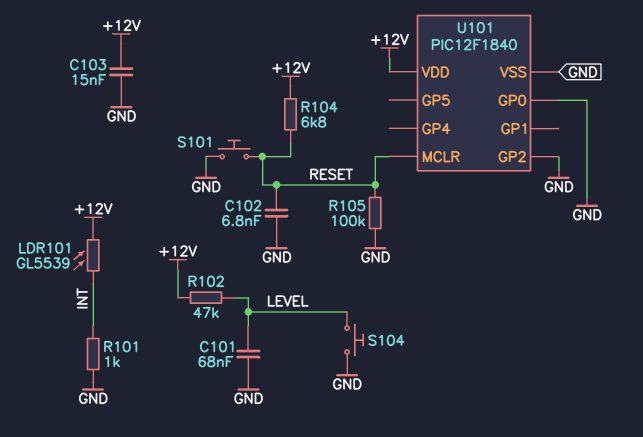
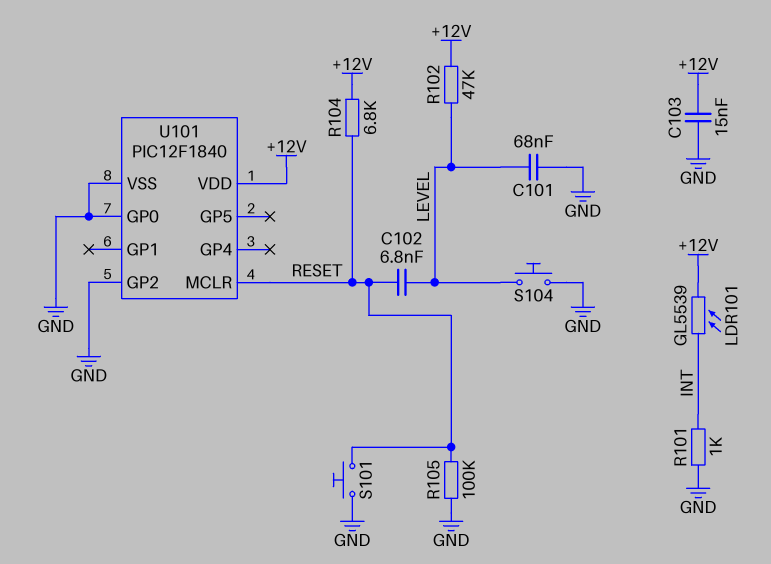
C102: 6.8nF (GND, RESET) -> 6.8nF (LEVEL, RESET)

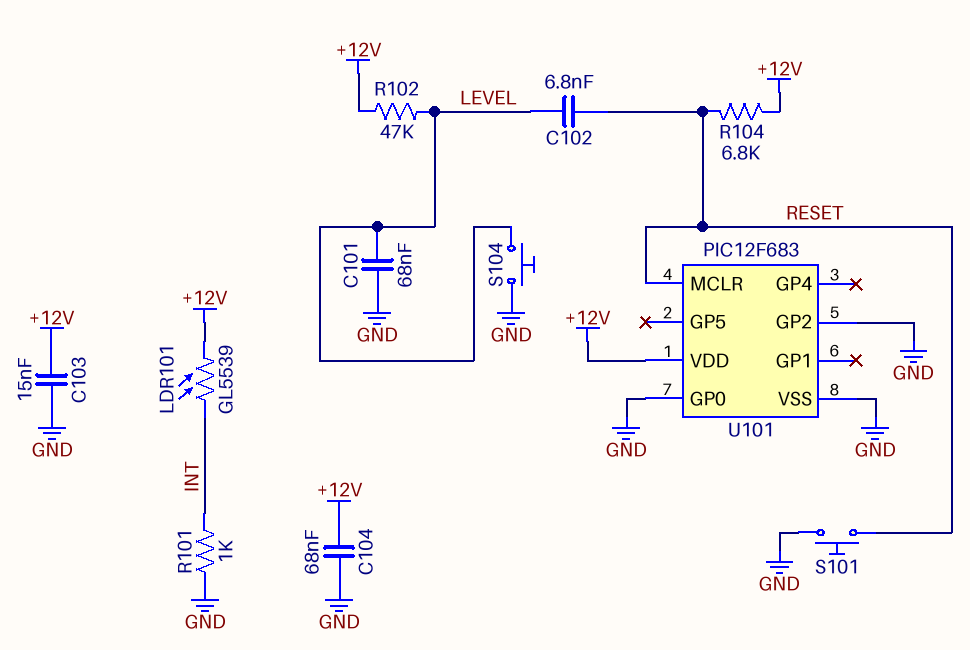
C104: none -> 68nF (+12V, GND)
R105: 100k (GND, RESET) -> none
U101: PIC12F1840 -> PIC12F683

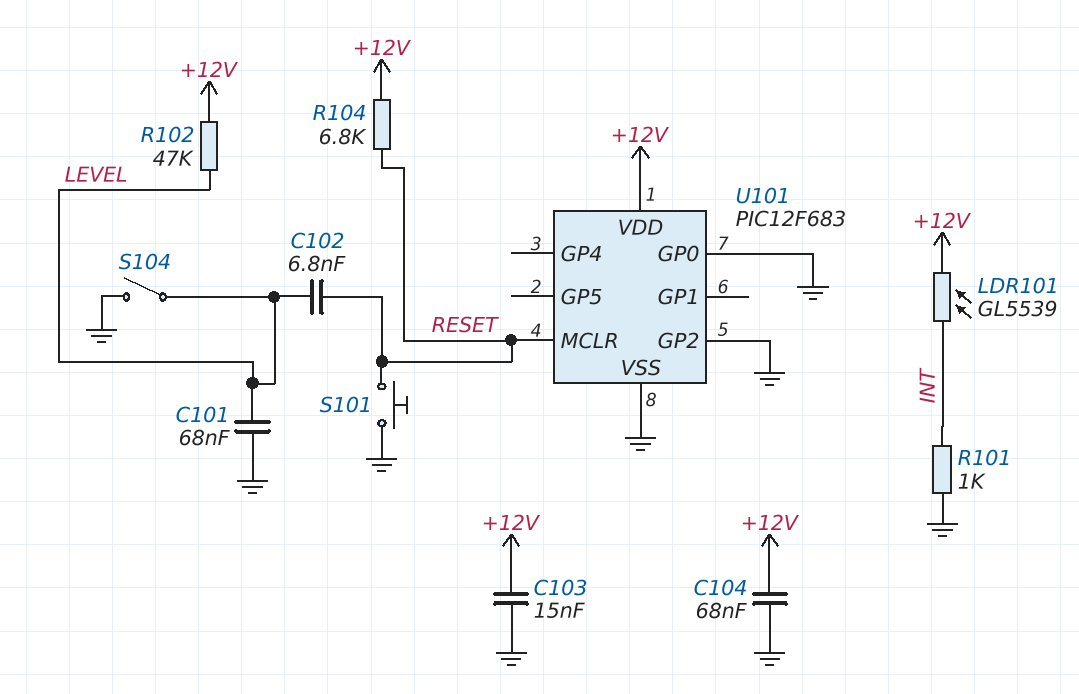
S104: button (GND, LEVEL) -> switch (GND, LEVEL)

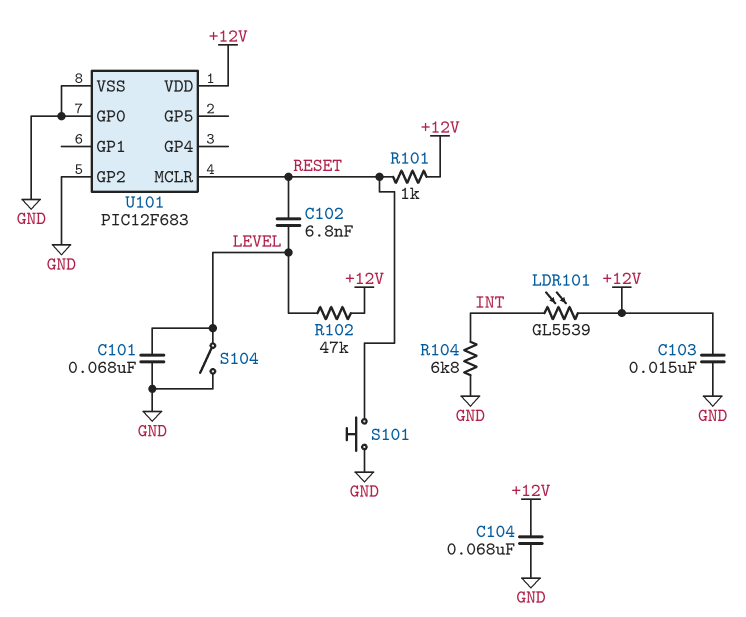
R101: 1k (GND, INT) -> 1k (+12V, RESET)
R104: 6.8k (+12V, RESET) -> 6.8k (GND, INT)

